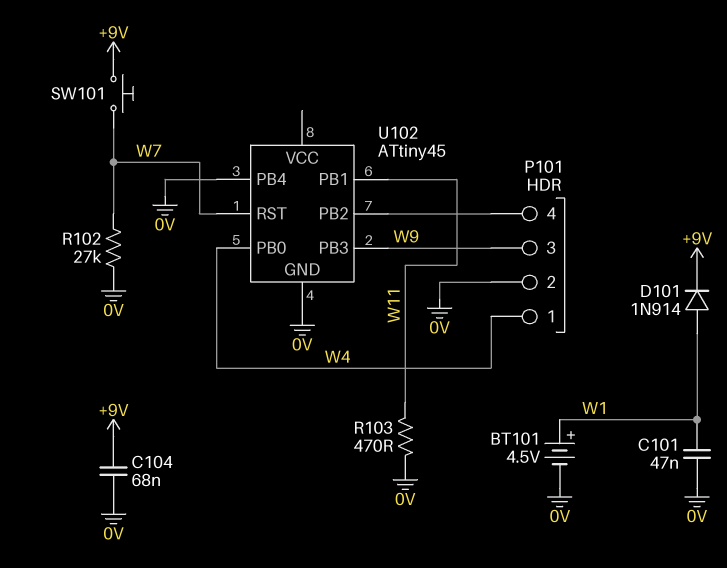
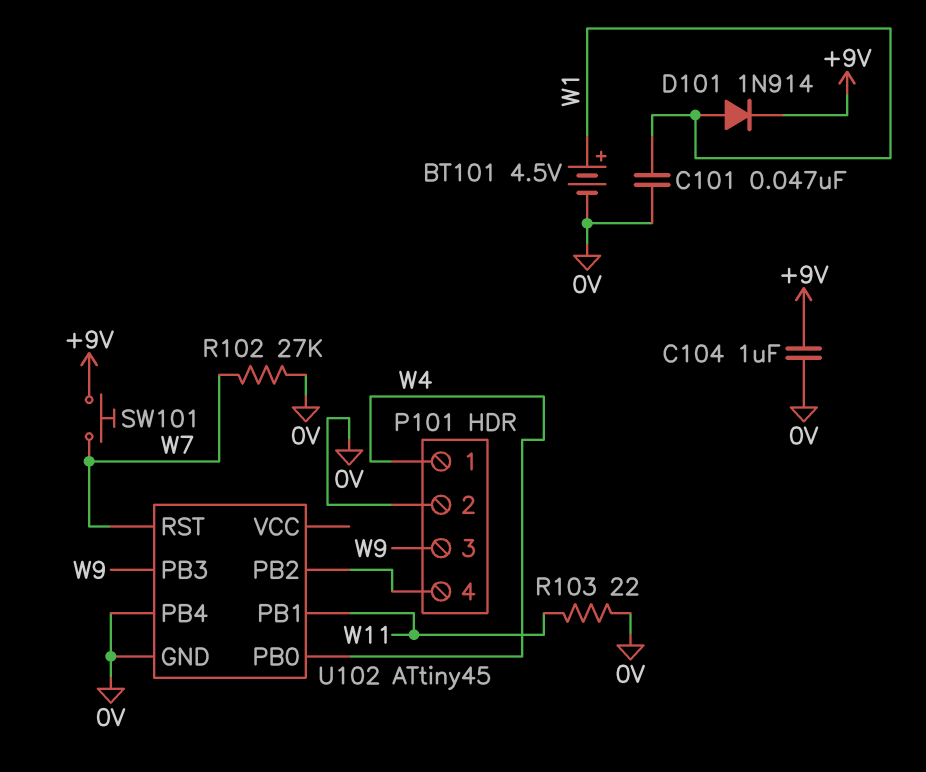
C104: 68nF (+9V, 0V) -> 1uF (+9V, 0V)
R103: 470 (0V, W11) -> 22 (0V, W11)

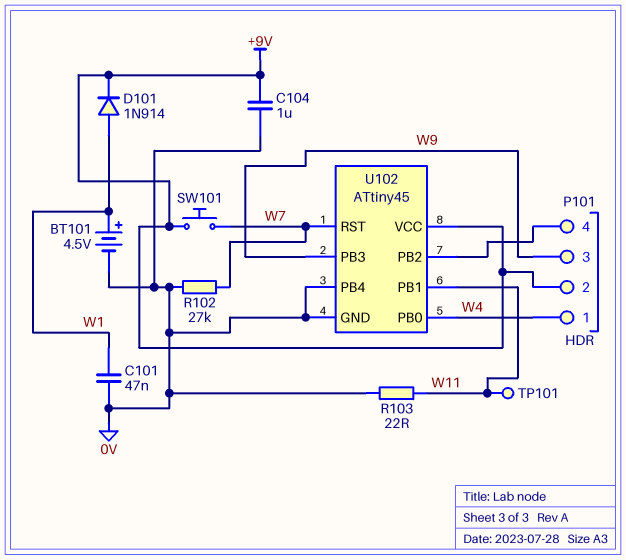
P101 pin 2: 0V -> +9V
TP101: none -> test point (W11)
U102 pin VCC: none -> +9V

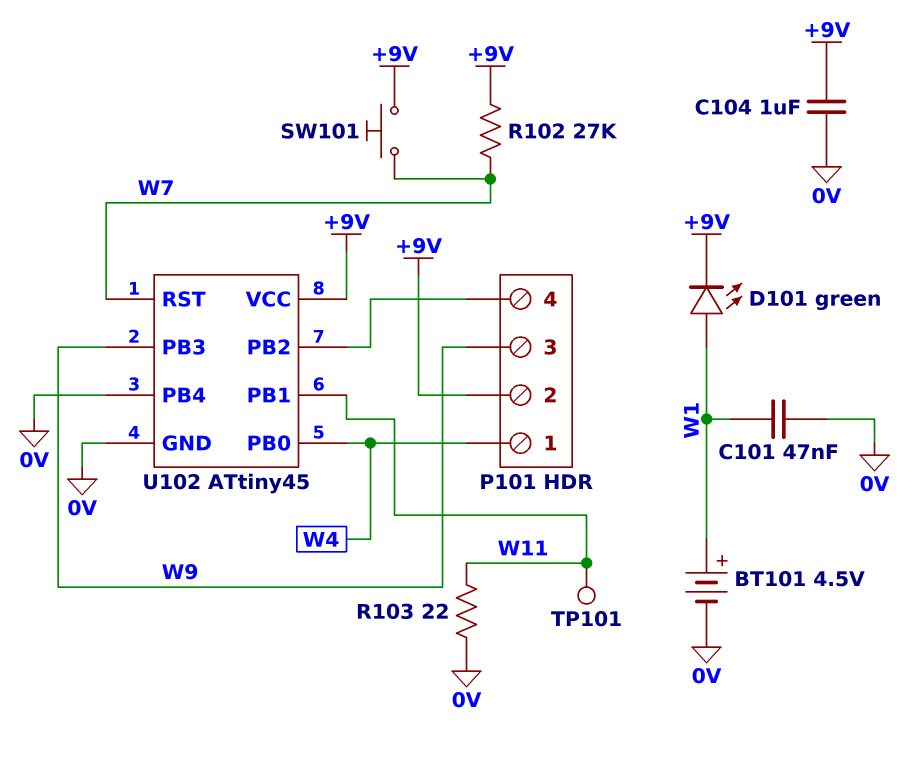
D101: diode 1N914 (A W1, K +9V) -> LED green (A W1, K +9V)
R102: 27k (0V, W7) -> 27k (+9V, W7)

